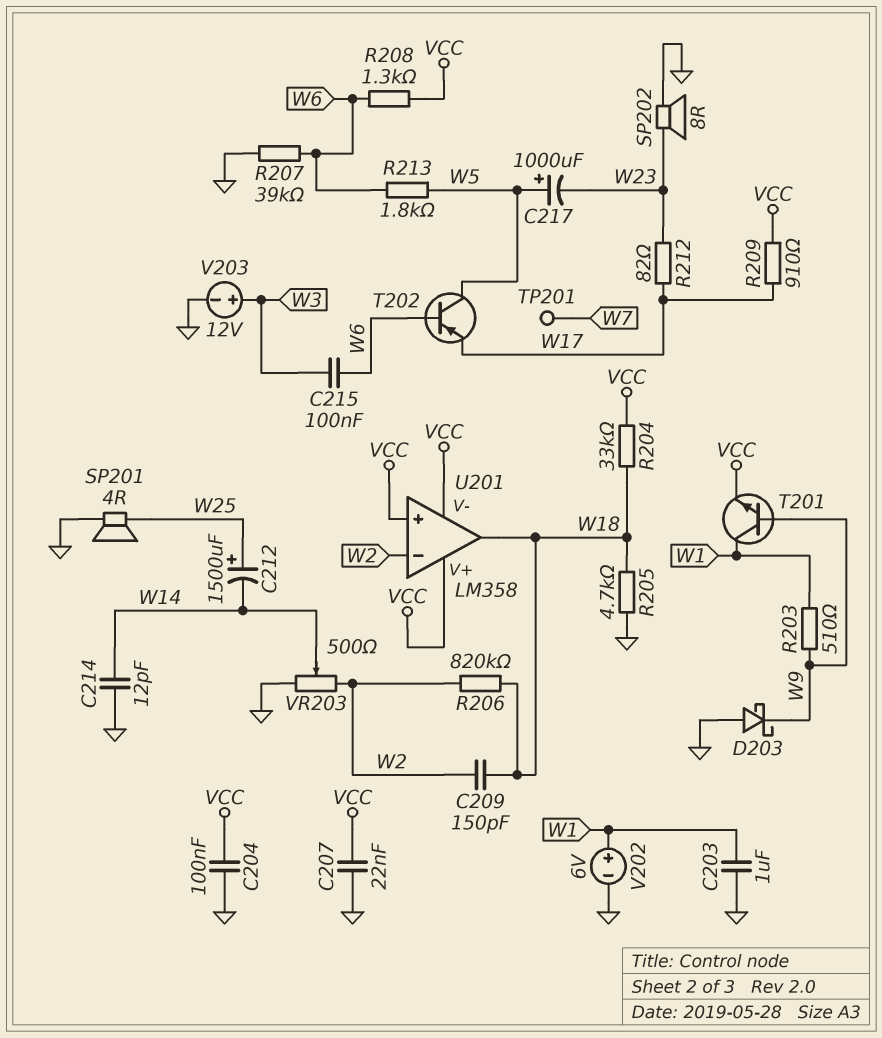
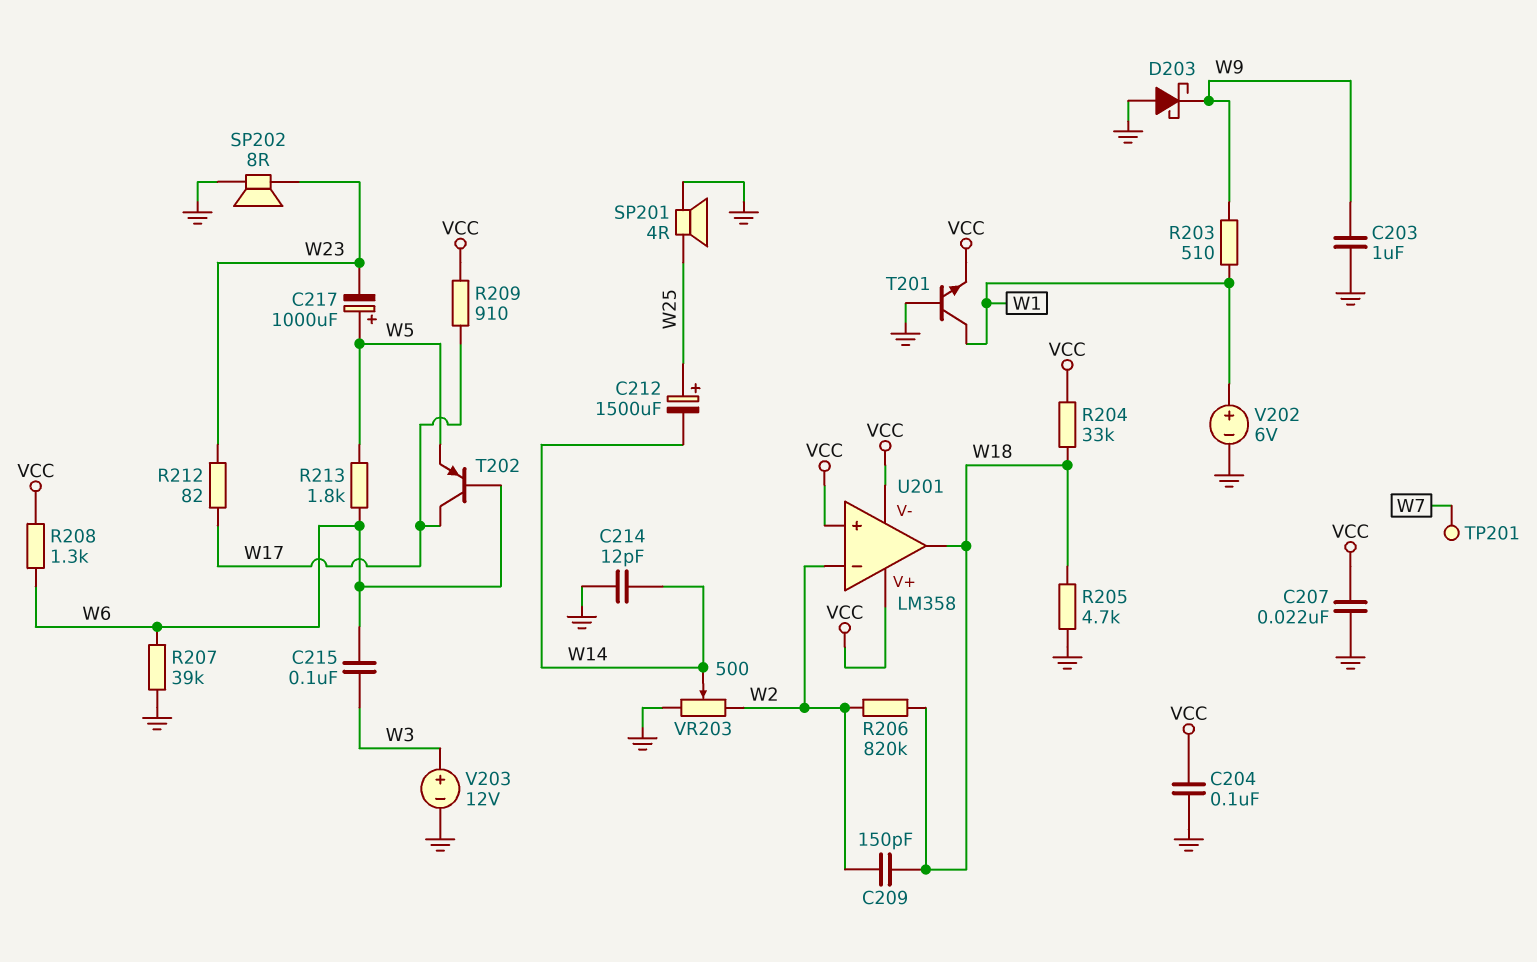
C203: 1uF (GND, W1) -> 1uF (GND, W9)
T201: NPN (B W9, C W1, E VCC) -> NPN (B GND, C W1, E VCC)
T202: PNP (B W6, C W5, E W17) -> PNP (B W6, C W17, E W5)

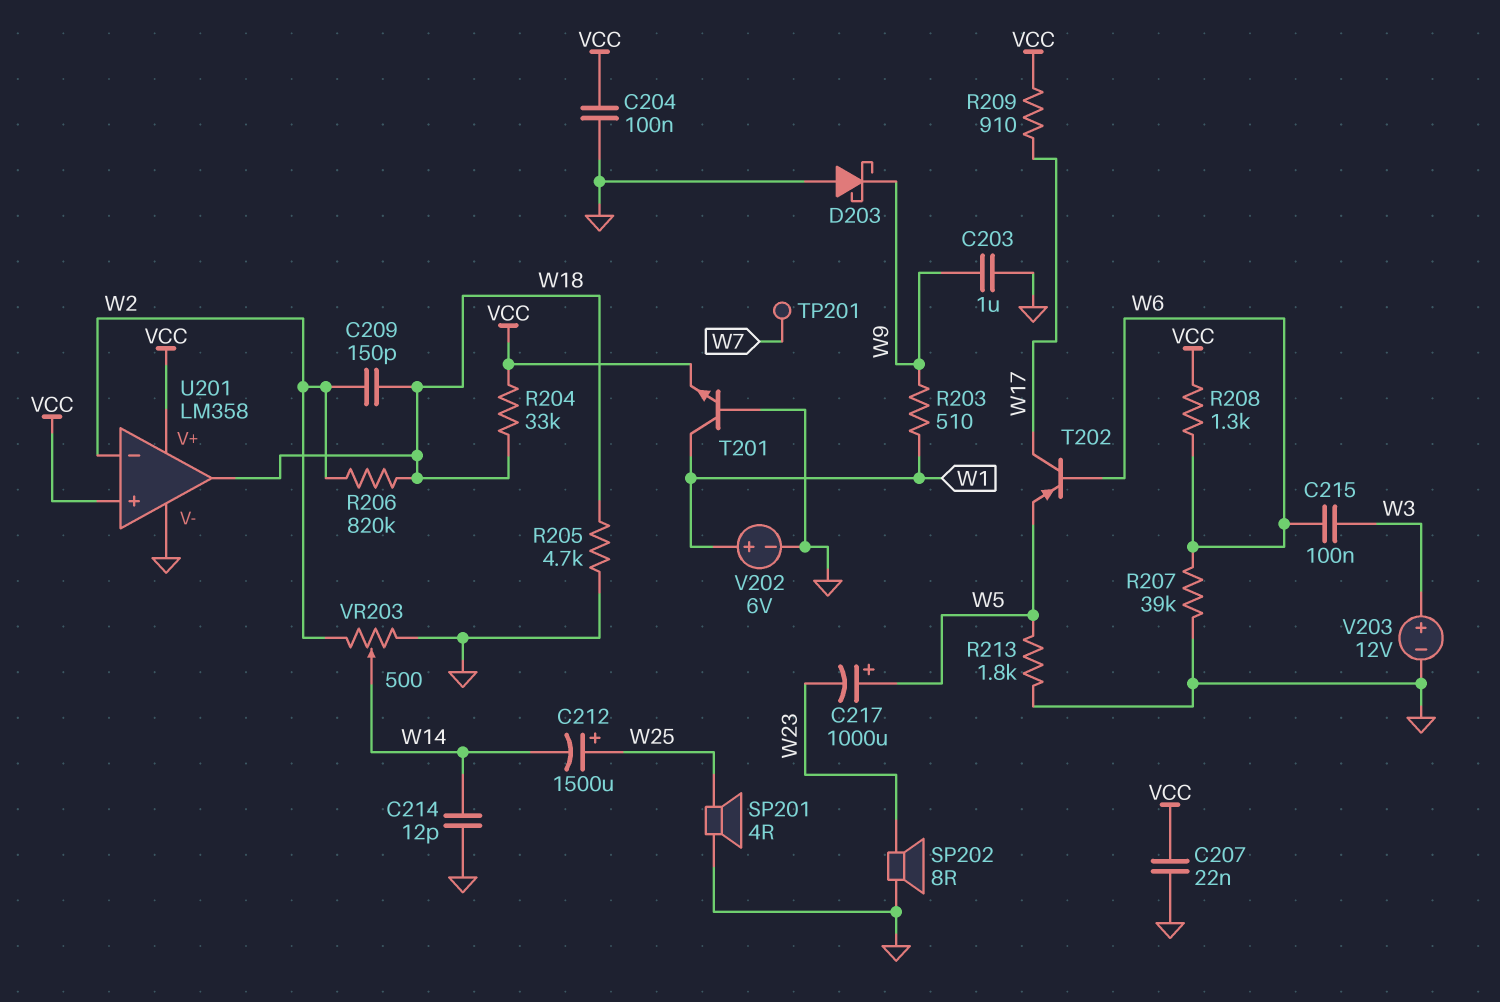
R212: 82 (W17, W23) -> none
R213: 1.8k (W5, W6) -> 1.8k (GND, W5)
U201 pin V-: VCC -> GND

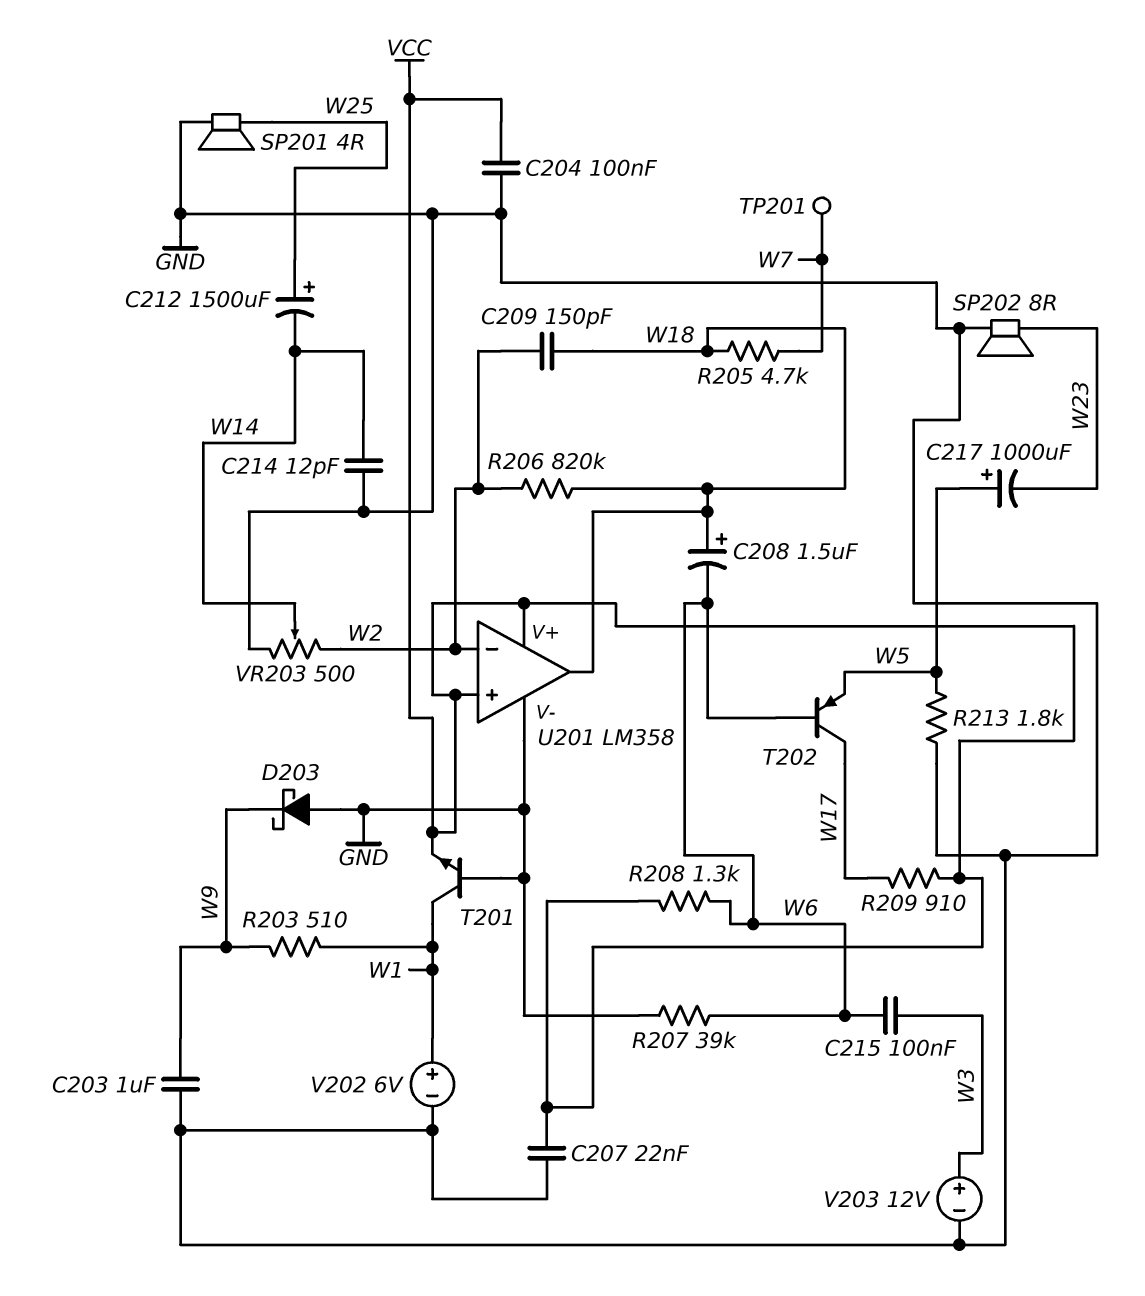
C208: none -> 1.5uF (plus W18, minus W6)
R204: 33k (VCC, W18) -> none
R205: 4.7k (GND, W18) -> 4.7k (W7, W18)

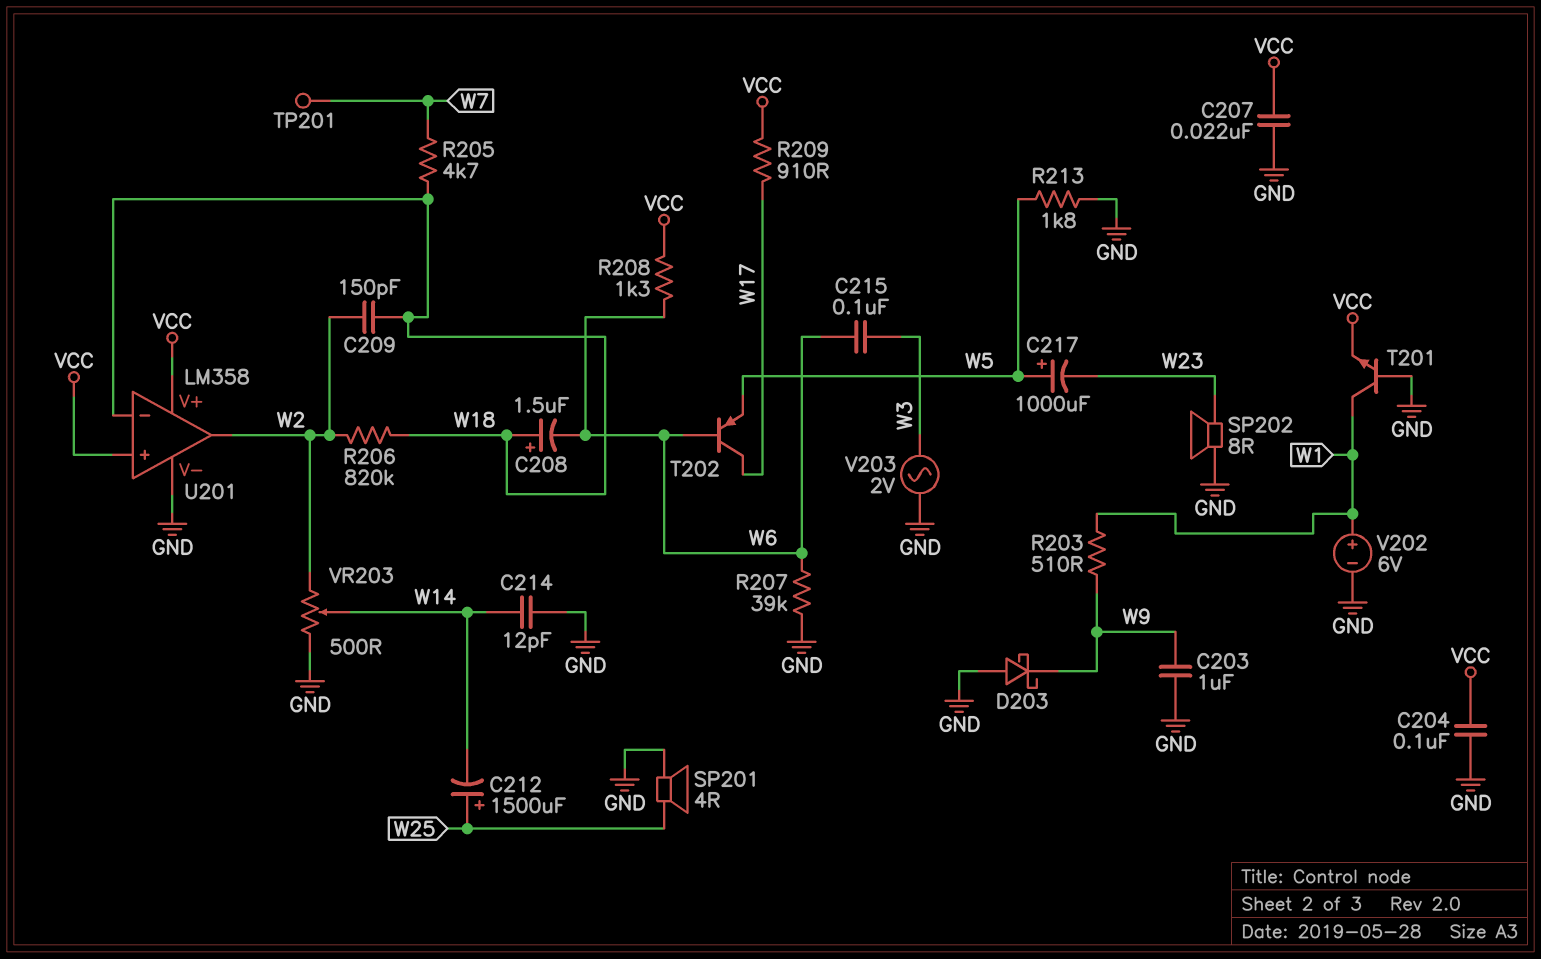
U201 pin in-: W2 -> W18
U201 pin out: W18 -> W2
V203: 12V (plus W3, minus GND) -> AC 2V (GND, W3)

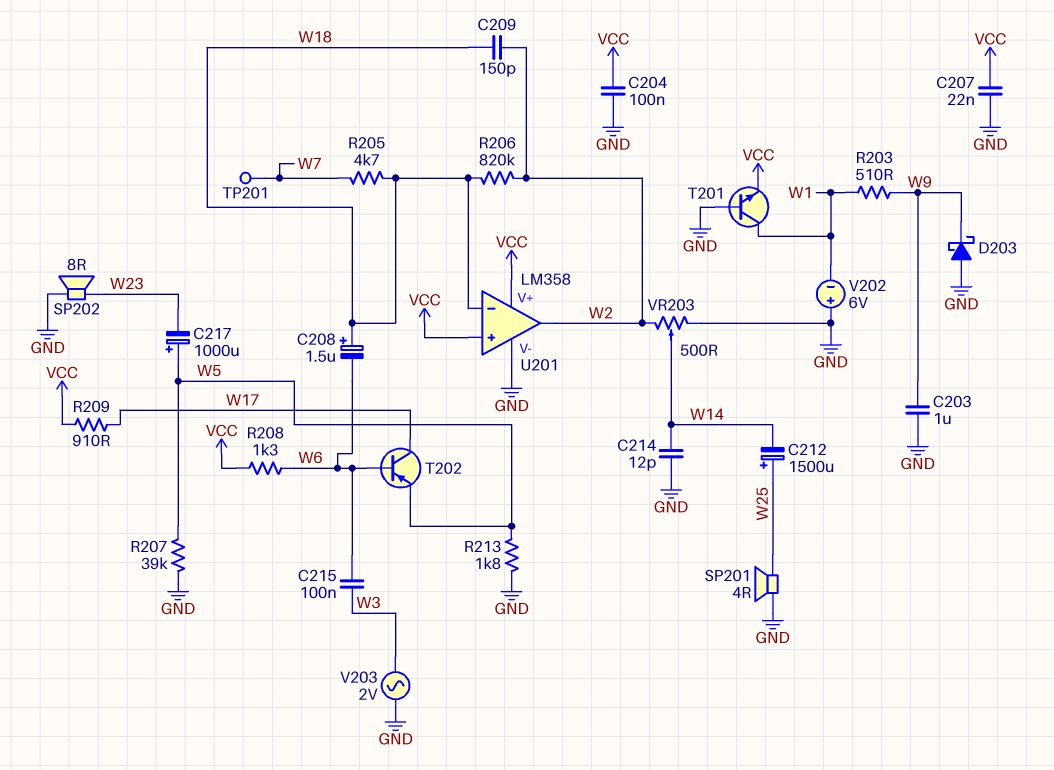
R207: 39k (GND, W6) -> 39k (GND, W5)
V202: 6V (plus W1, minus GND) -> 6V (plus GND, minus W1)

